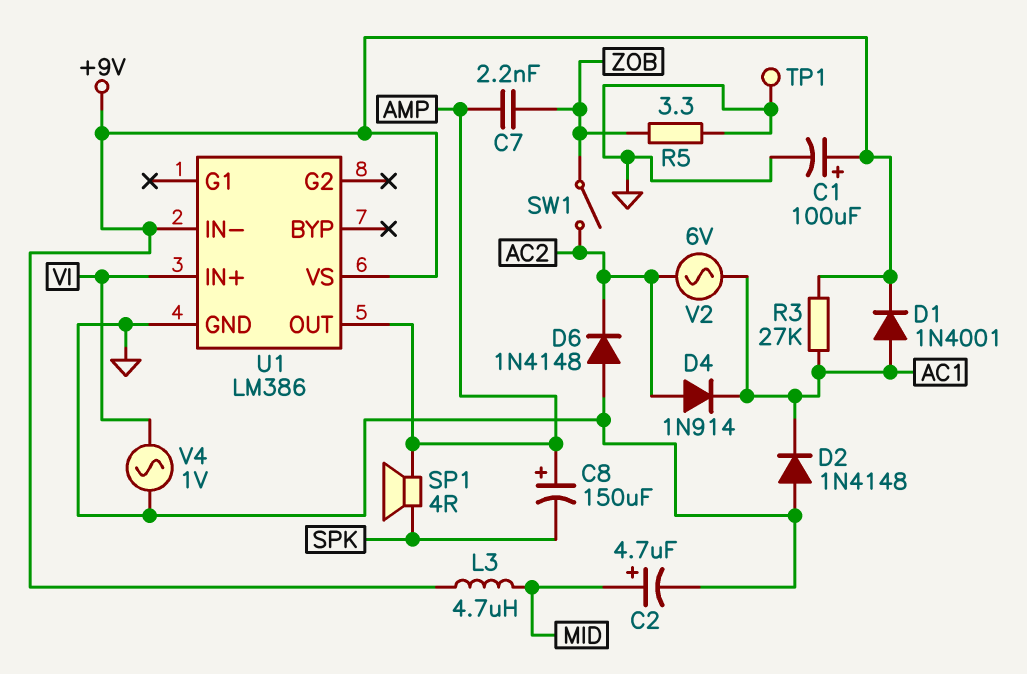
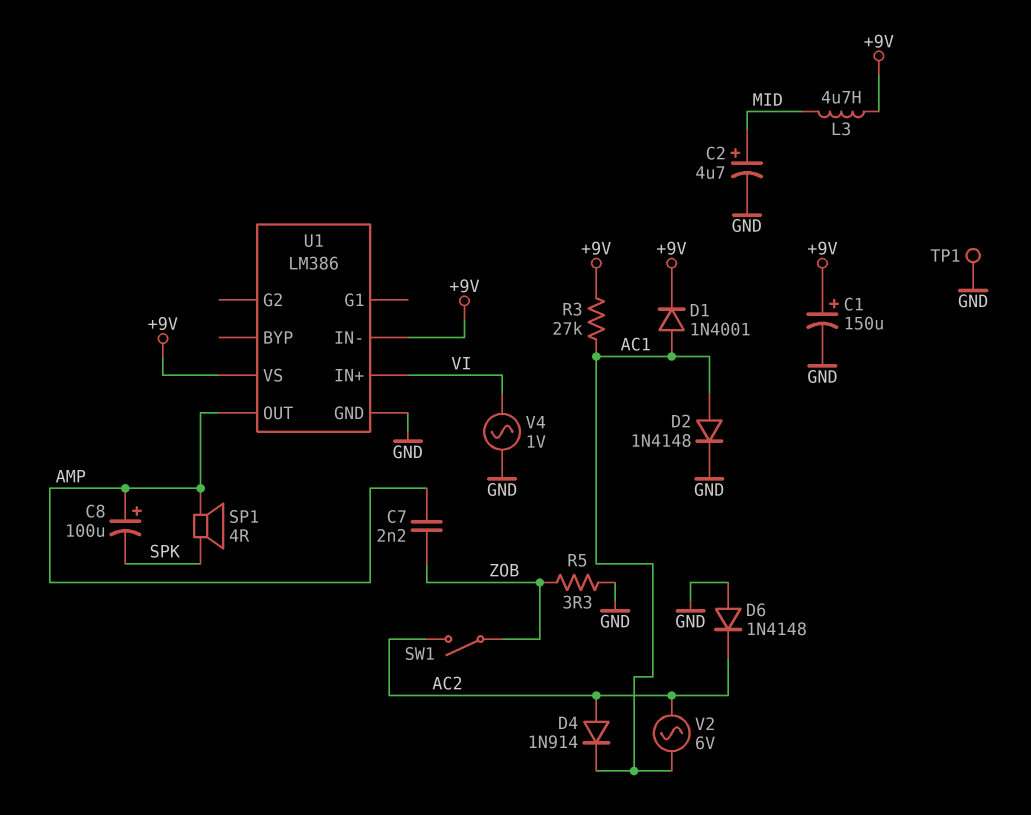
C1: 100uF (plus +9V, minus GND) -> 150uF (plus +9V, minus GND)
C8: 150uF (plus AMP, minus SPK) -> 100uF (plus AMP, minus SPK)
D2: diode 1N4148 (A GND, K AC1) -> diode 1N4148 (A AC1, K GND)

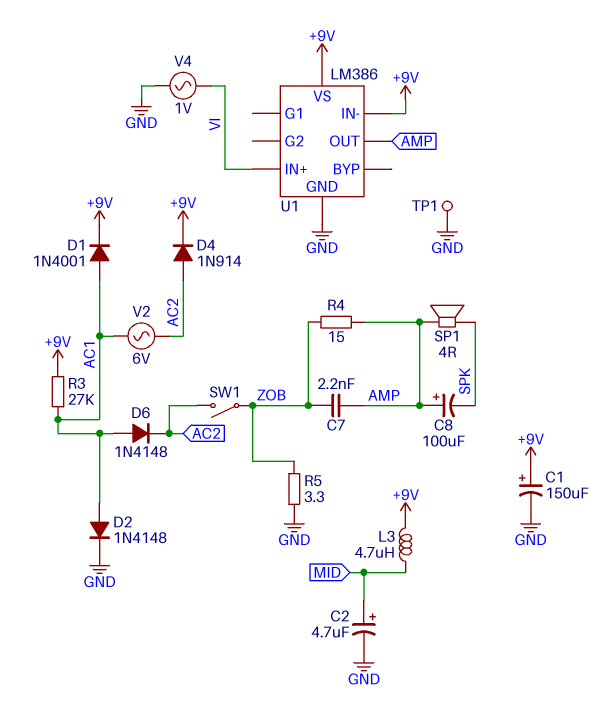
D4: diode 1N914 (A AC2, K AC1) -> diode 1N914 (A AC2, K +9V)
D6: diode 1N4148 (A GND, K AC2) -> diode 1N4148 (A AC1, K AC2)
R4: none -> 15 (AMP, ZOB)

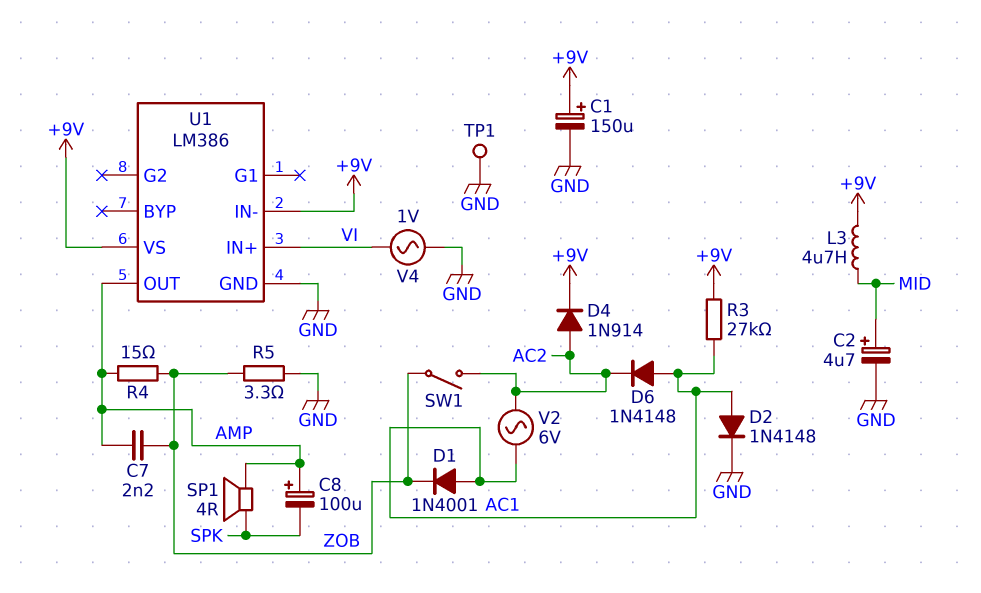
D1: diode 1N4001 (A AC1, K +9V) -> diode 1N4001 (A AC1, K ZOB)

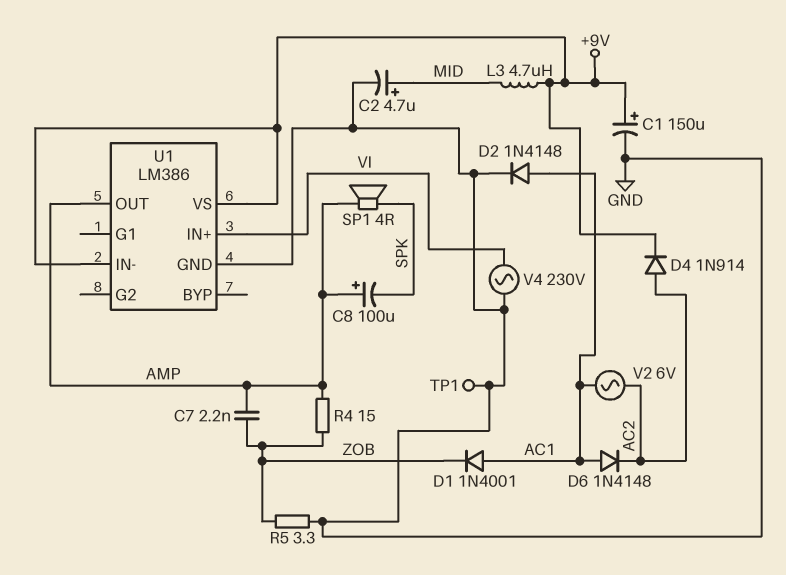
R3: 27k (+9V, AC1) -> none
SW1: switch (AC2, ZOB) -> none
V4: AC 1V (GND, VI) -> AC 230V (GND, VI)

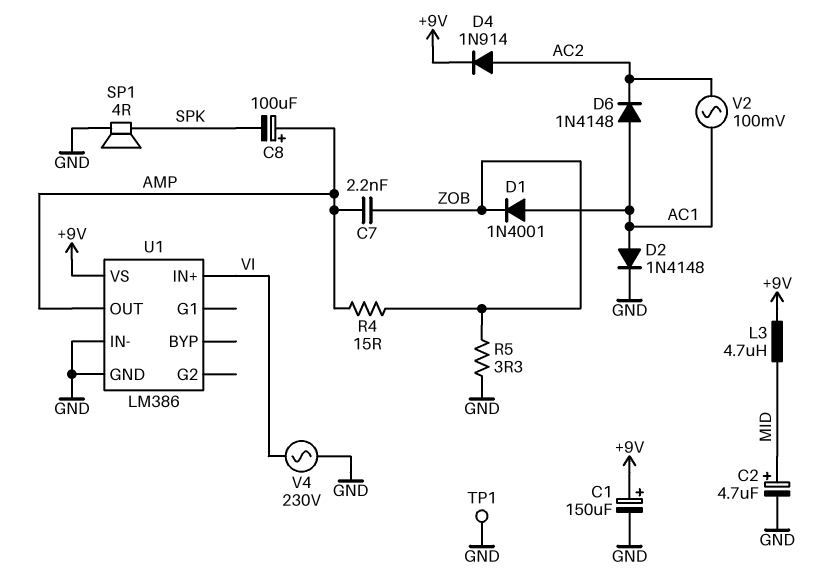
SP1: speaker 4R (AMP, SPK) -> speaker 4R (GND, SPK)
U1 pin IN-: +9V -> GND
V2: AC 6V (AC1, AC2) -> AC 100mV (AC1, AC2)

